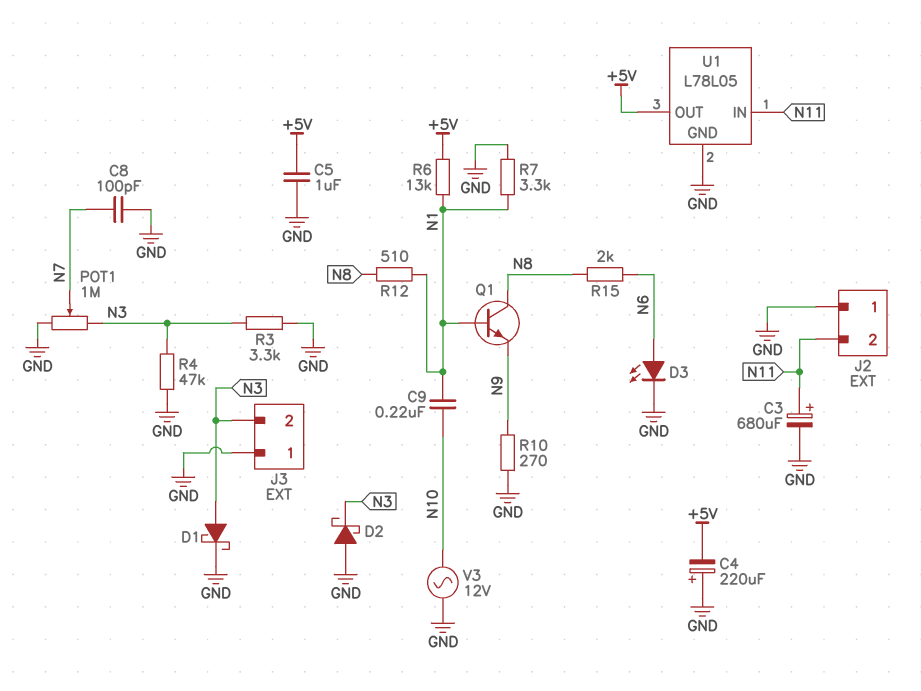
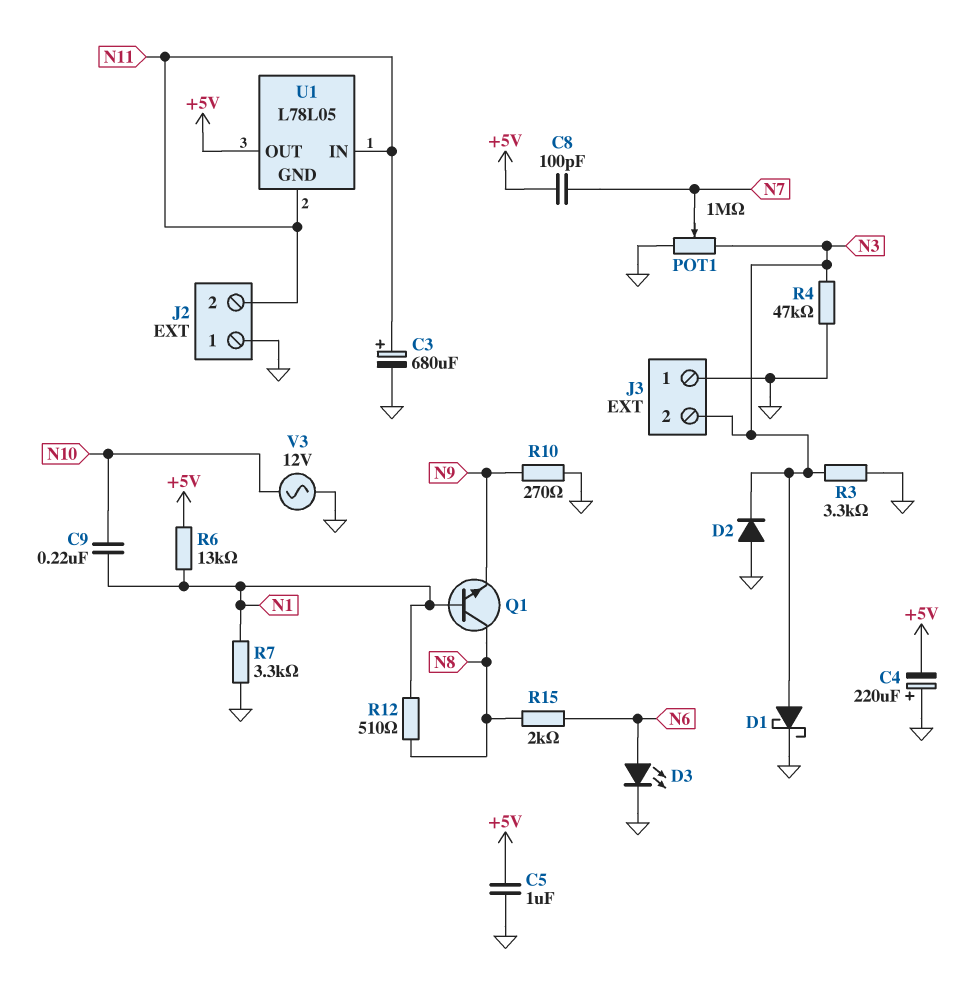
C8: 100pF (GND, N7) -> 100pF (+5V, N7)
D2: schottky (A GND, K N3) -> diode (A GND, K N3)
U1 pin GND: GND -> N11

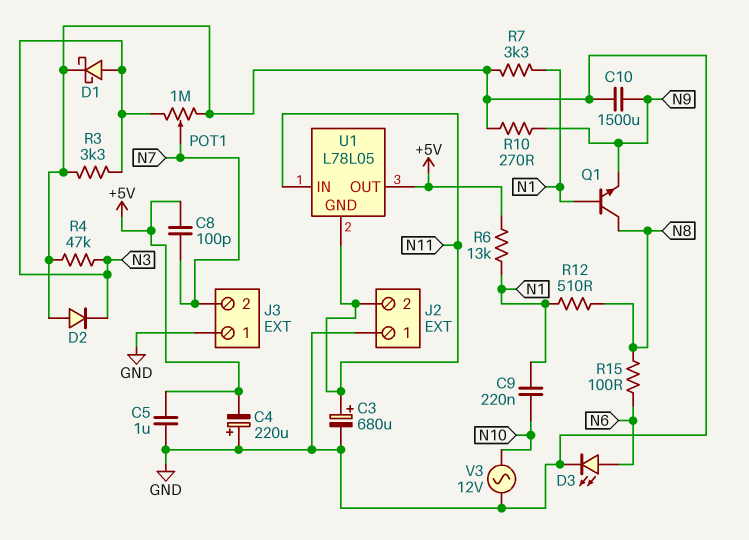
C10: none -> 1500uF (GND, N9)
J3 pin 2: N3 -> N7
R15: 2k (N6, N8) -> 100 (N6, N8)

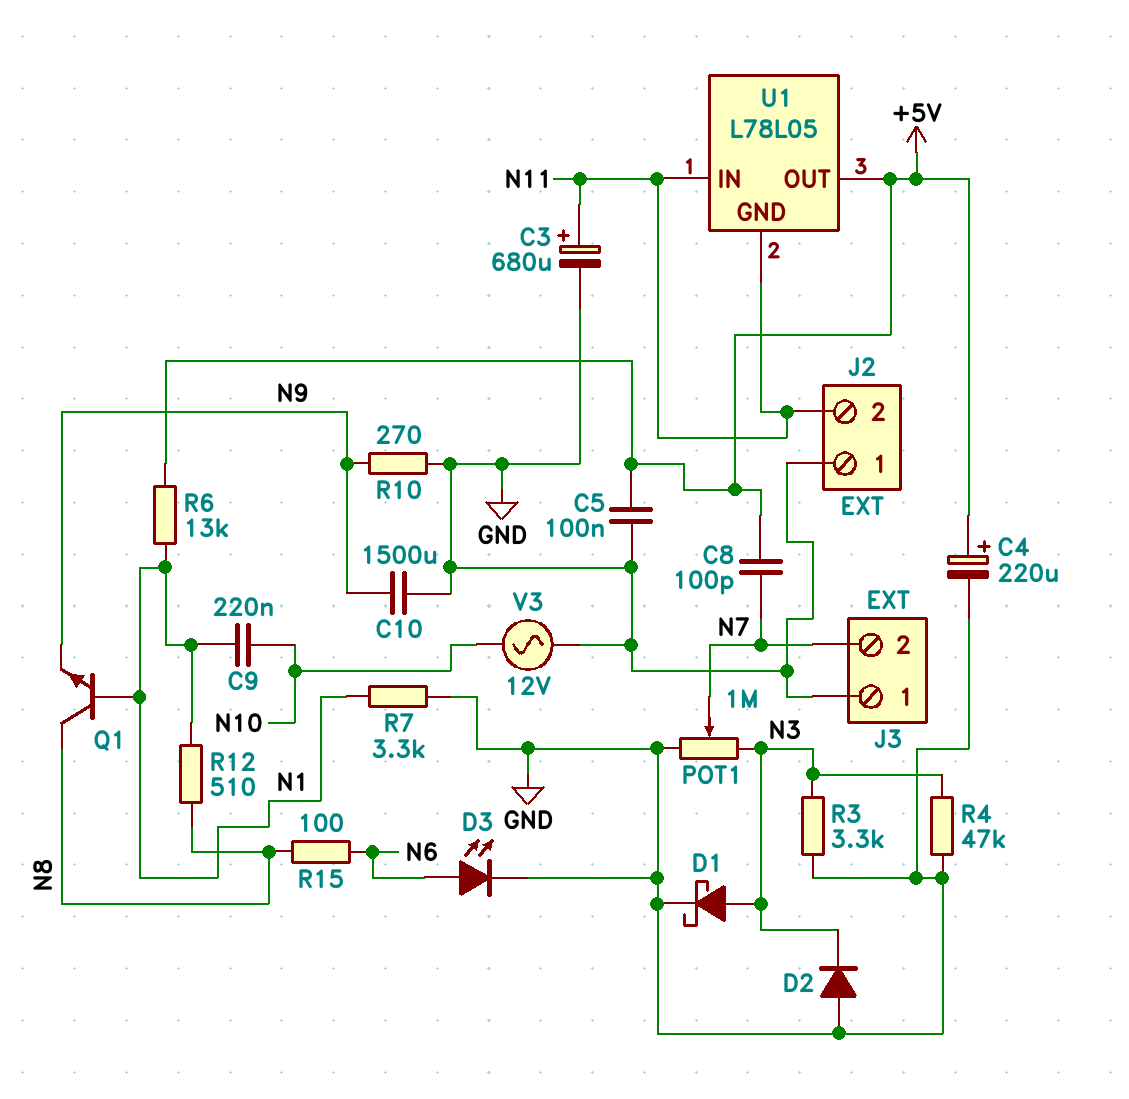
C4: 220uF (plus GND, minus +5V) -> 220uF (plus +5V, minus GND)
C5: 1uF (+5V, GND) -> 100nF (+5V, GND)

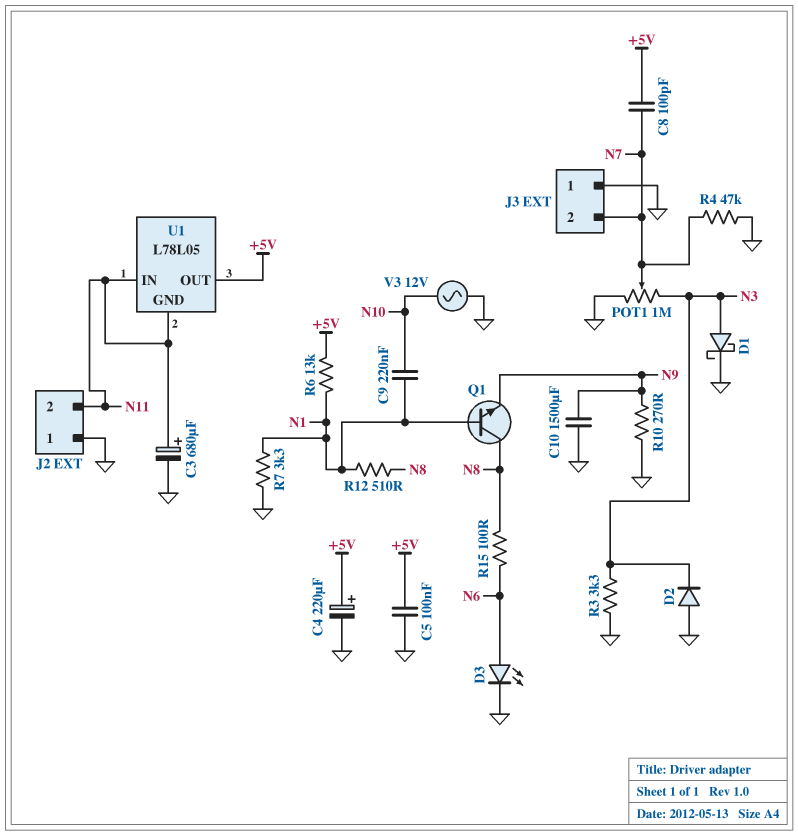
R4: 47k (GND, N3) -> 47k (GND, N7)

